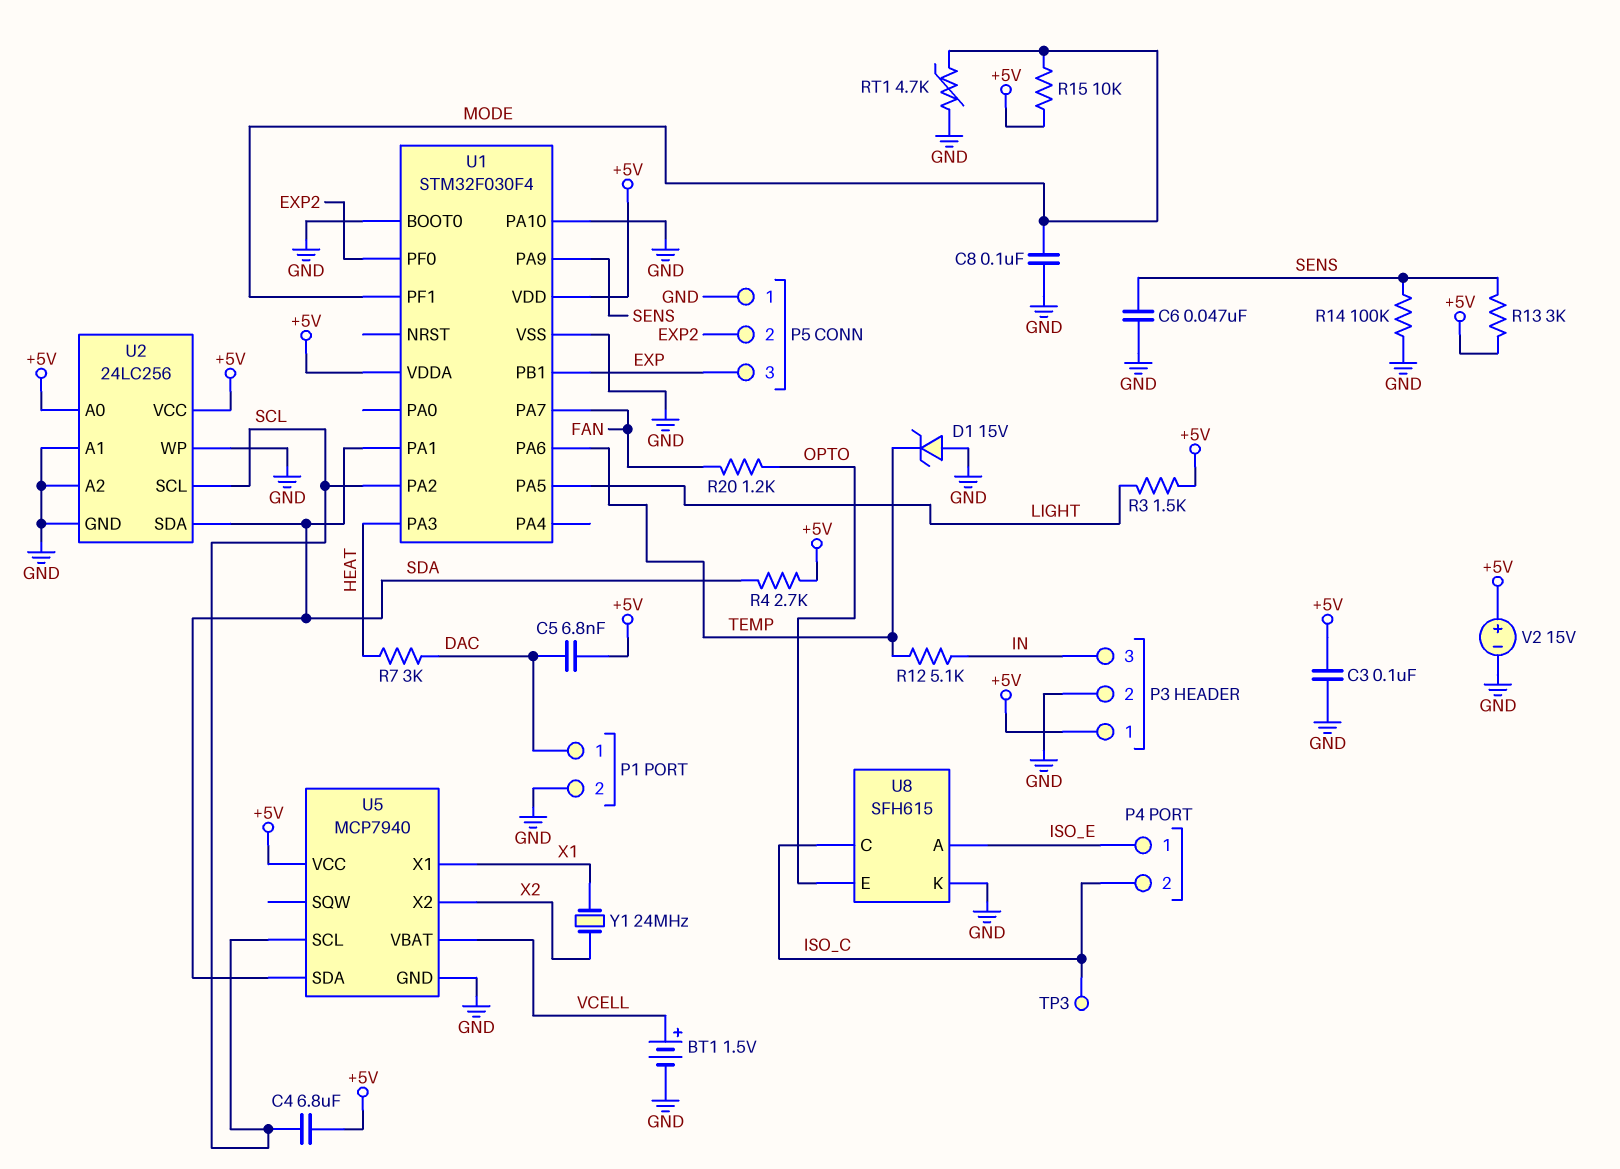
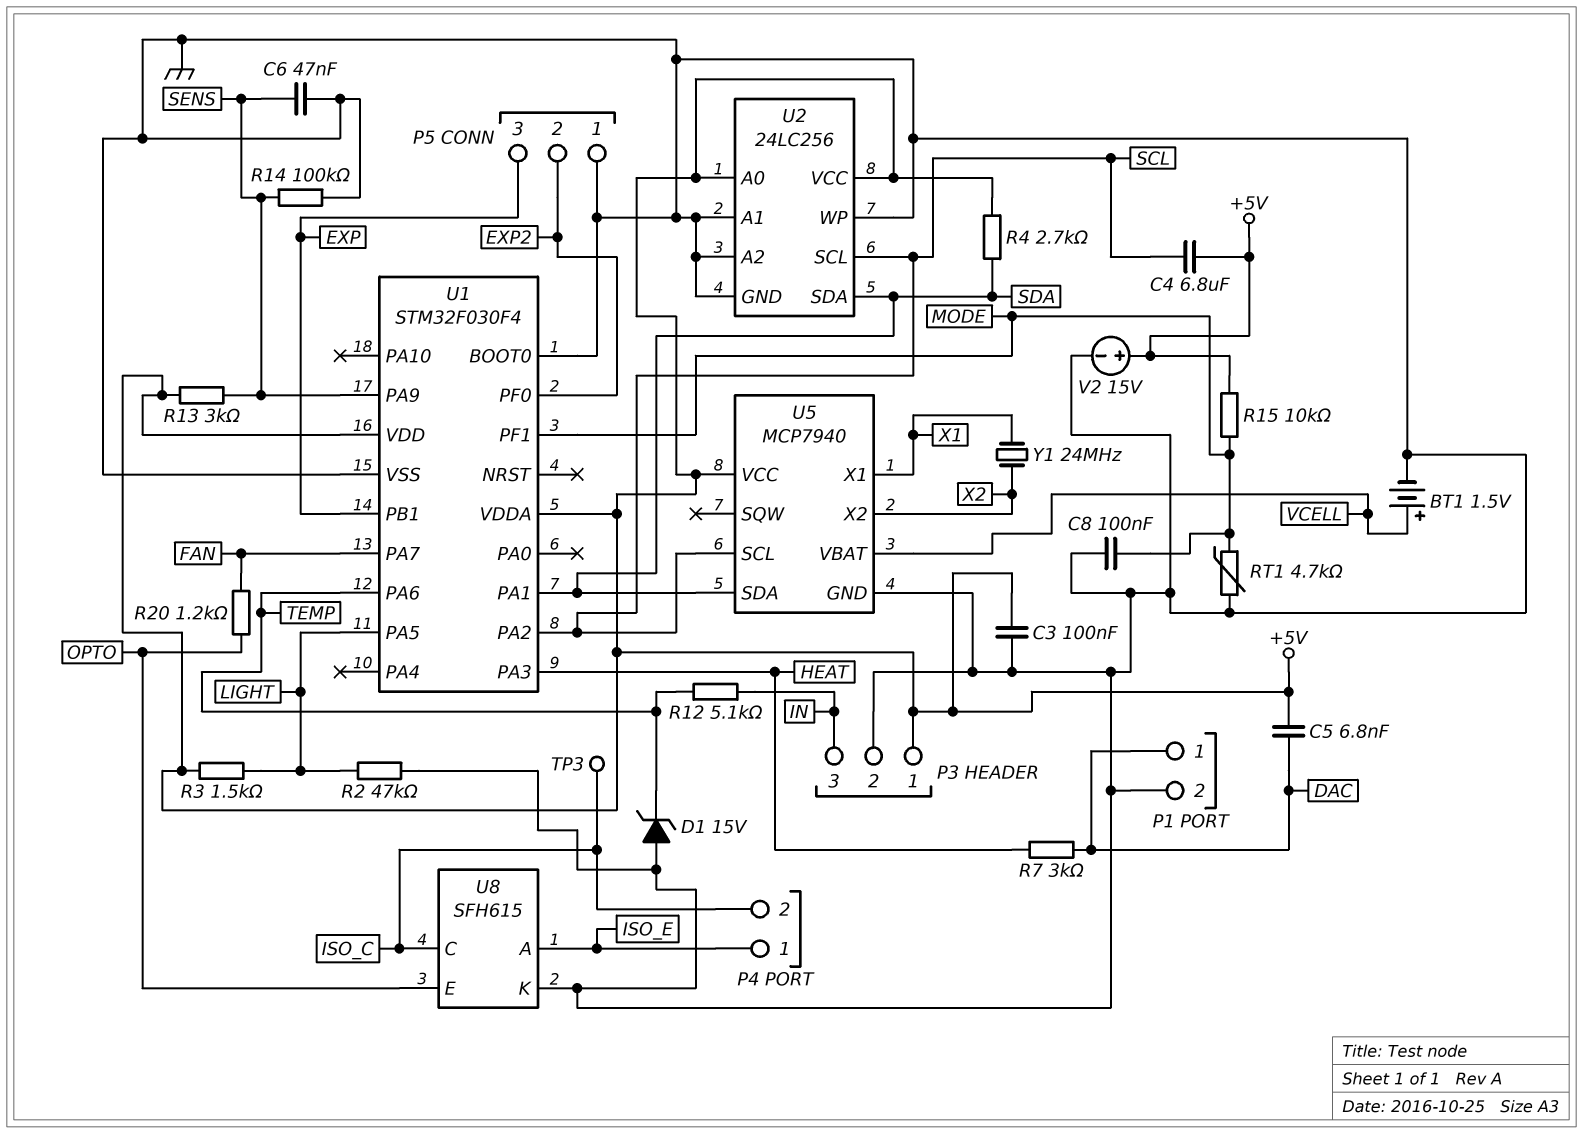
R2: none -> 47k (GND, LIGHT)
U1 pin PA10: GND -> none

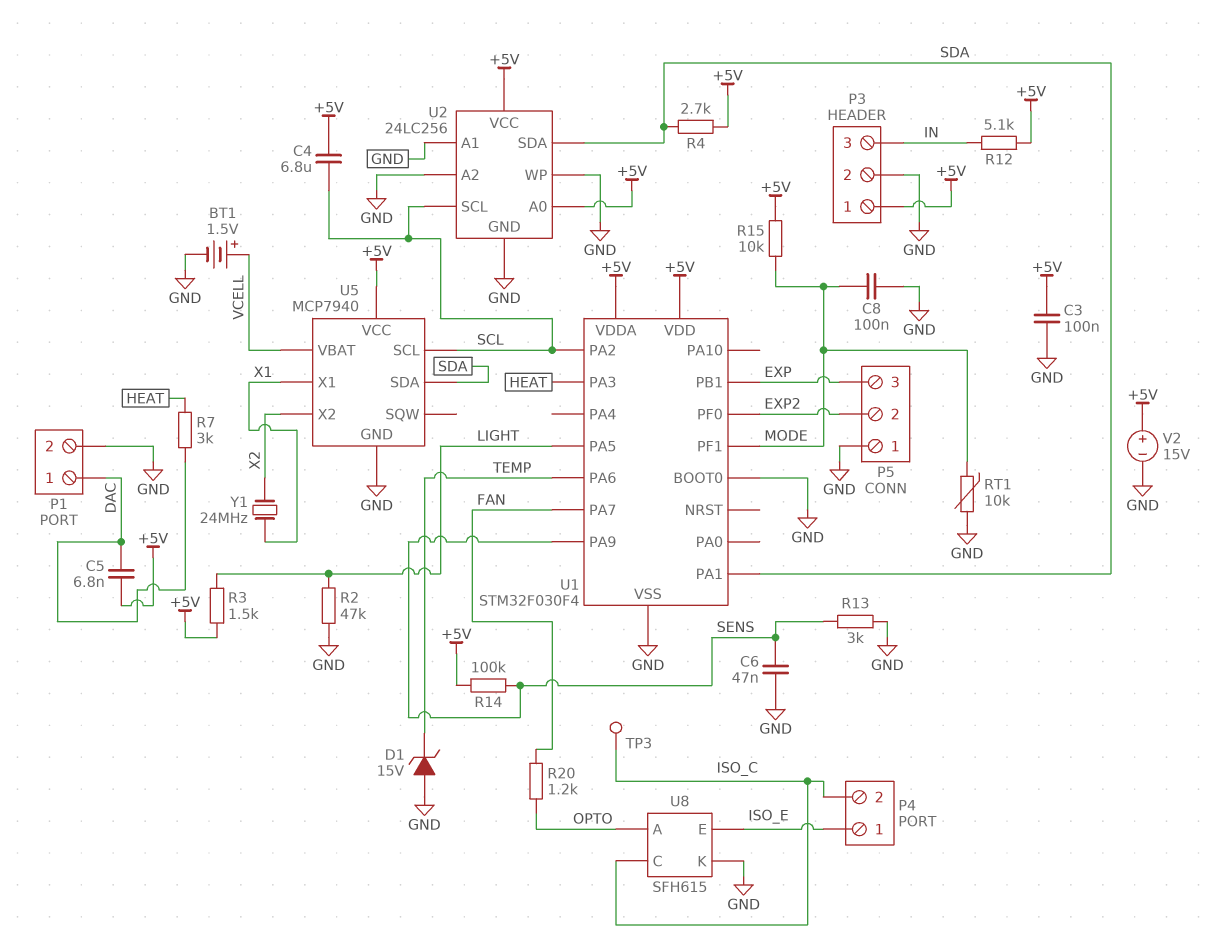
R12: 5.1k (IN, TEMP) -> 5.1k (+5V, IN)
R13: 3k (+5V, SENS) -> 3k (GND, SENS)
R14: 100k (GND, SENS) -> 100k (+5V, SENS)
RT1: 4.7k (GND, MODE) -> 10k (GND, MODE)
U8 pin A: ISO_E -> OPTO
U8 pin E: OPTO -> ISO_E

